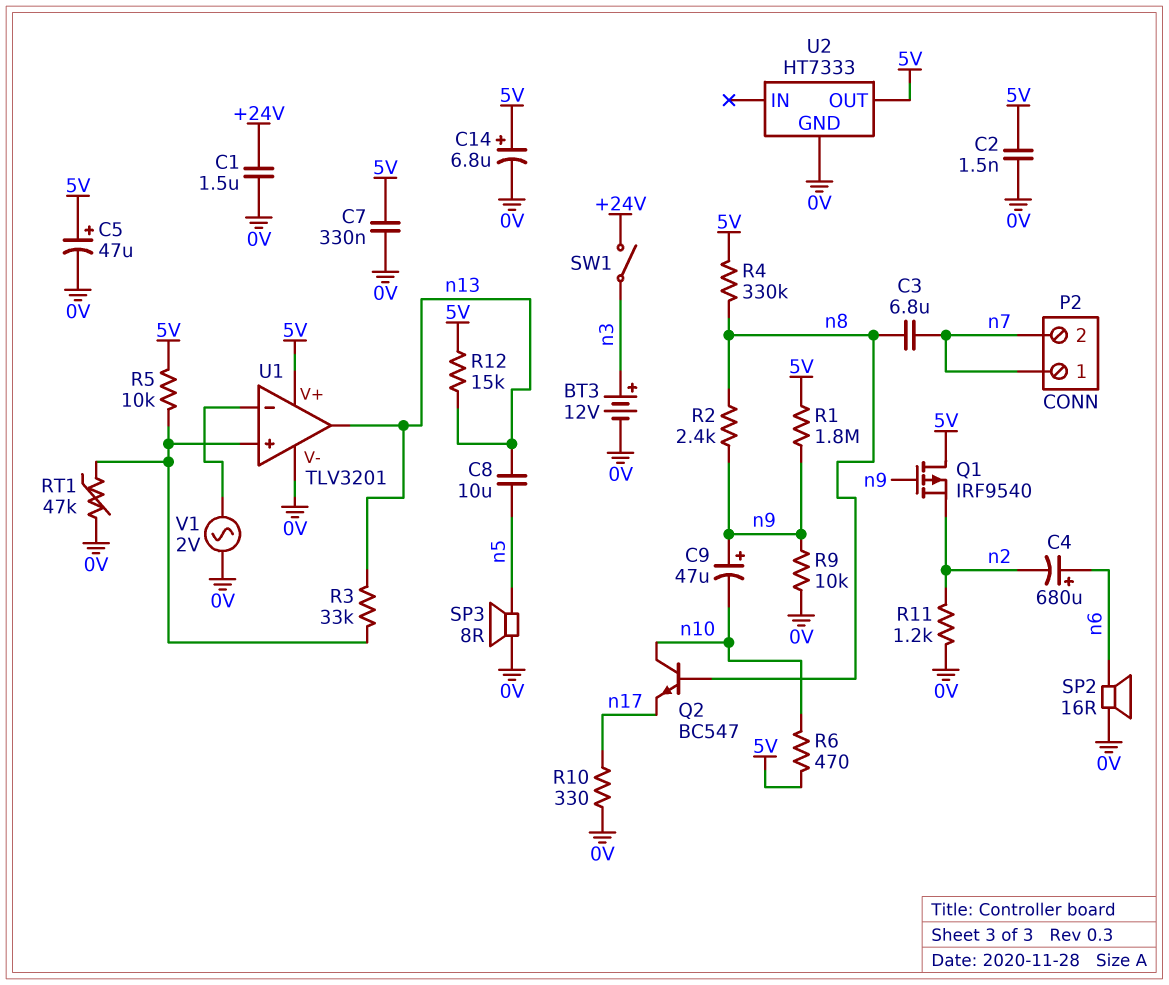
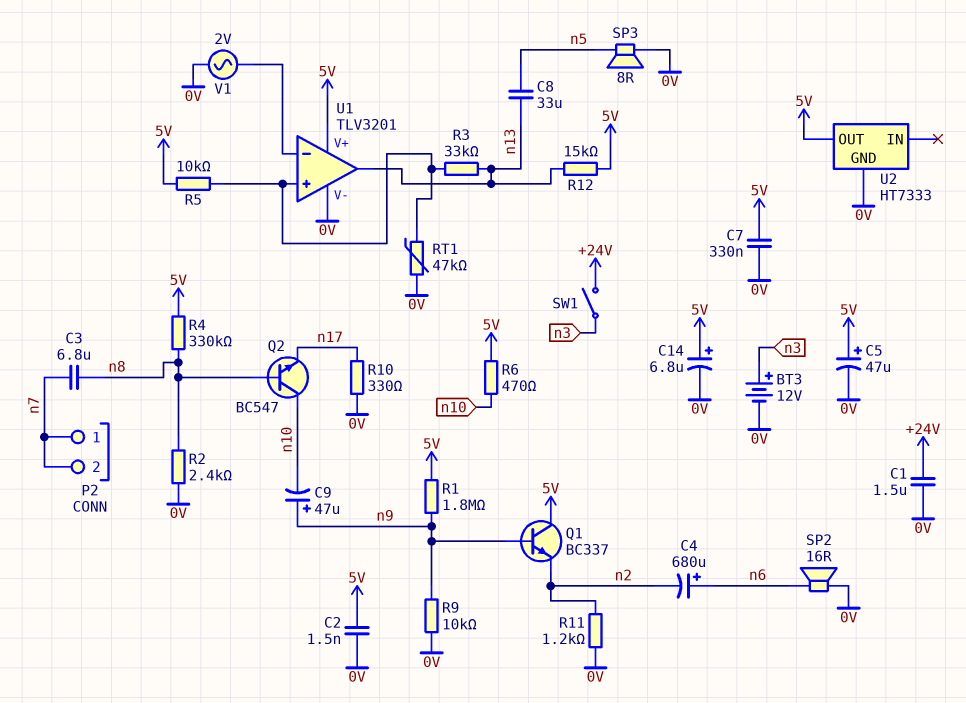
C8: 10uF (n5, n13) -> 33uF (n5, n13)
Q1: PMOS IRF9540 (G n9, D 5V, S n2) -> NPN BC337 (B n9, C 5V, E n2)
R2: 2.4k (n8, n9) -> 2.4k (0V, n8)

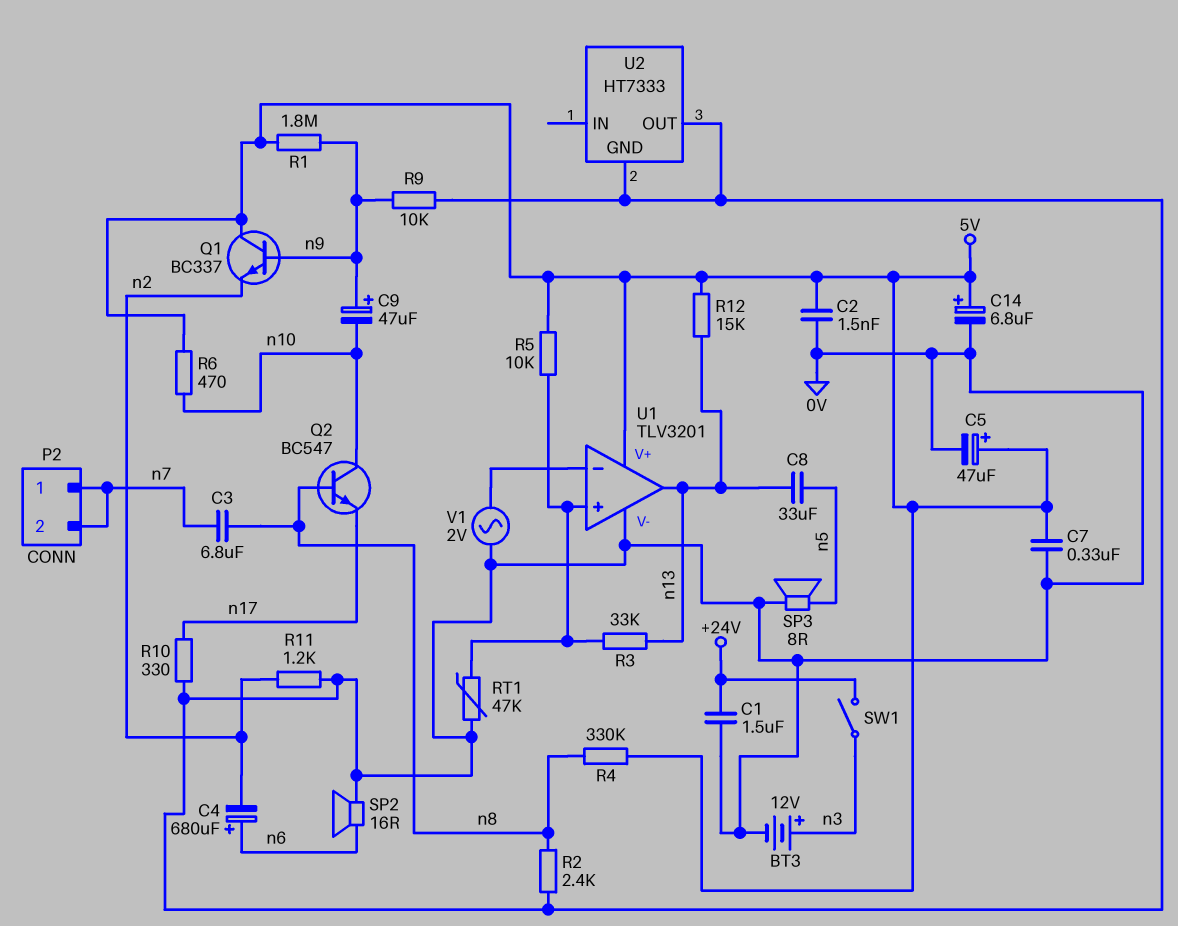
U2 pin OUT: 5V -> 0V

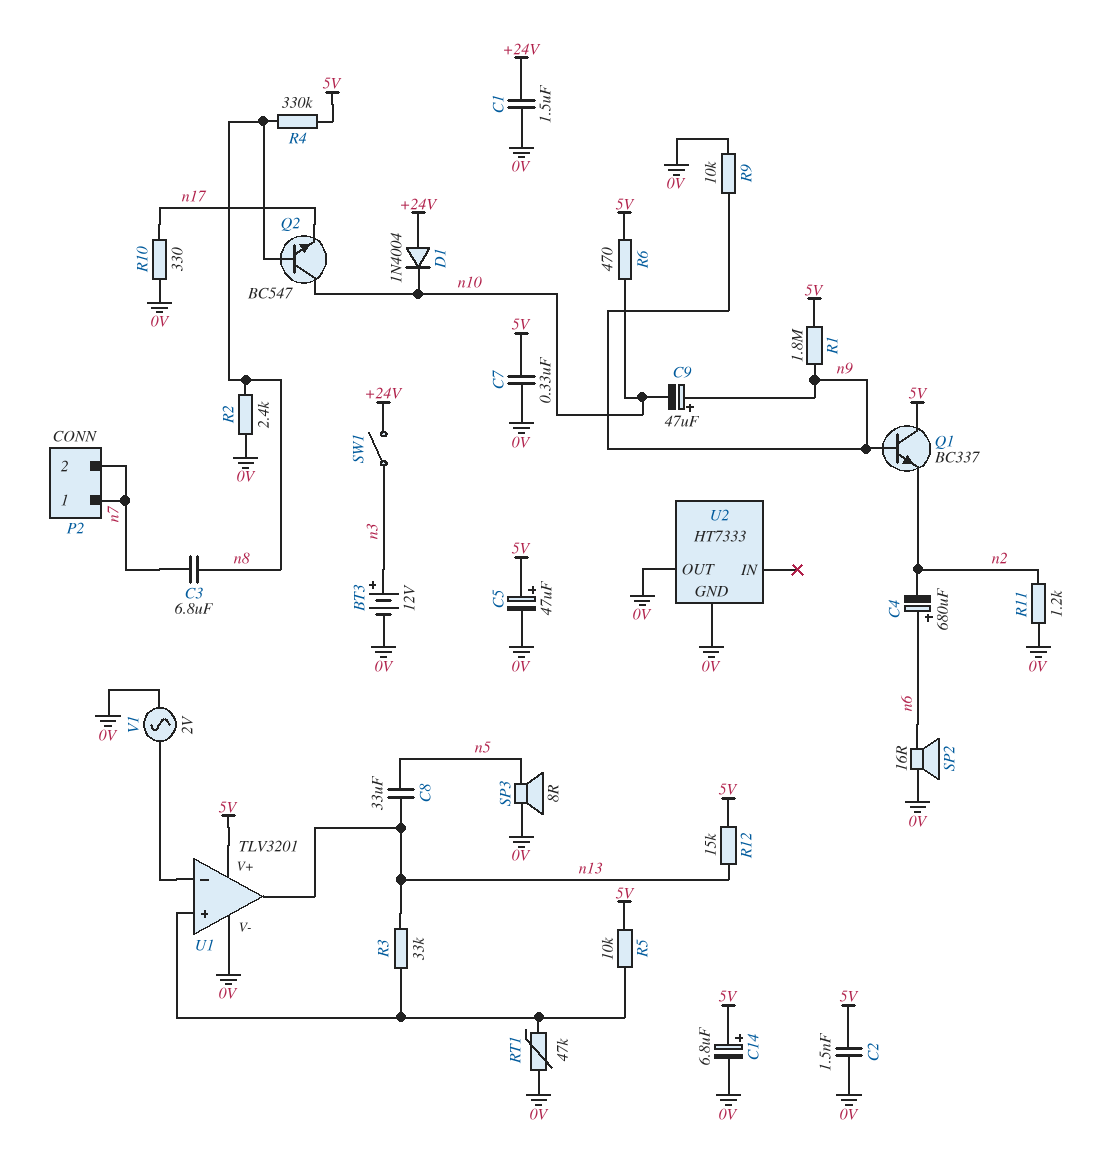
D1: none -> diode 1N4004 (A +24V, K n10)

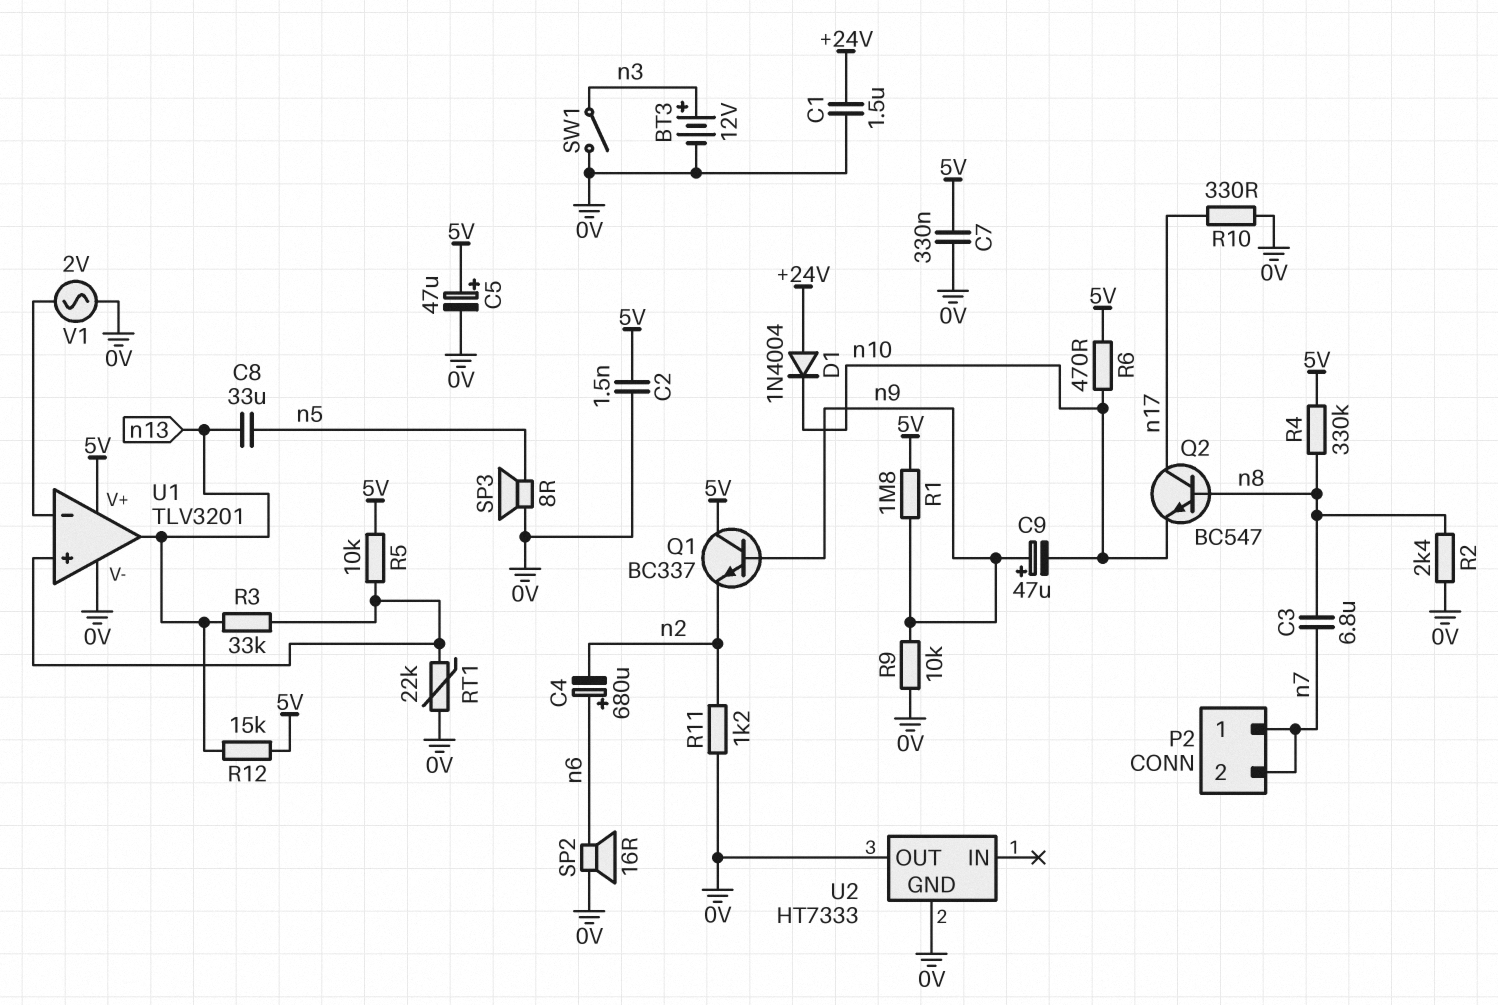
C14: 6.8uF (plus 5V, minus 0V) -> none
Q2: NPN BC547 (B n8, C n10, E n17) -> NPN BC547 (B n8, C n17, E n10)
RT1: 47k (0V, U1/in+) -> 22k (0V, U1/in+)
SW1: switch (+24V, n3) -> switch (0V, n3)

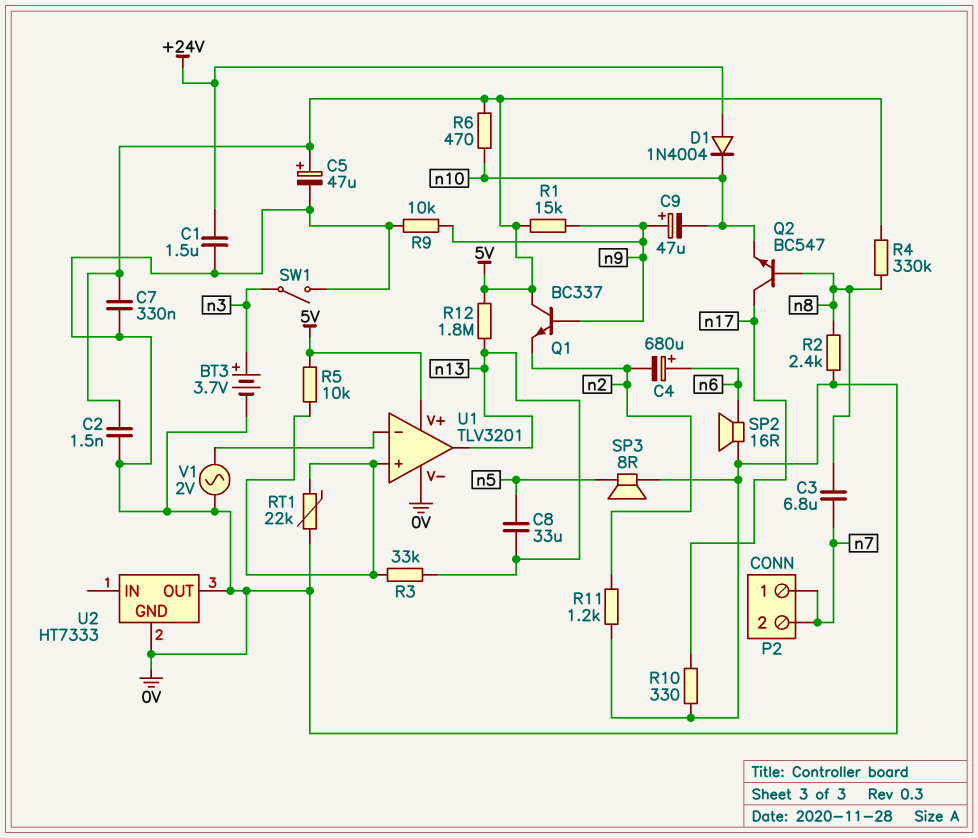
BT3: 12V (plus n3, minus 0V) -> 3.7V (plus n3, minus 0V)
R1: 1.8M (5V, n9) -> 15k (5V, n9)
R12: 15k (5V, n13) -> 1.8M (5V, n13)

